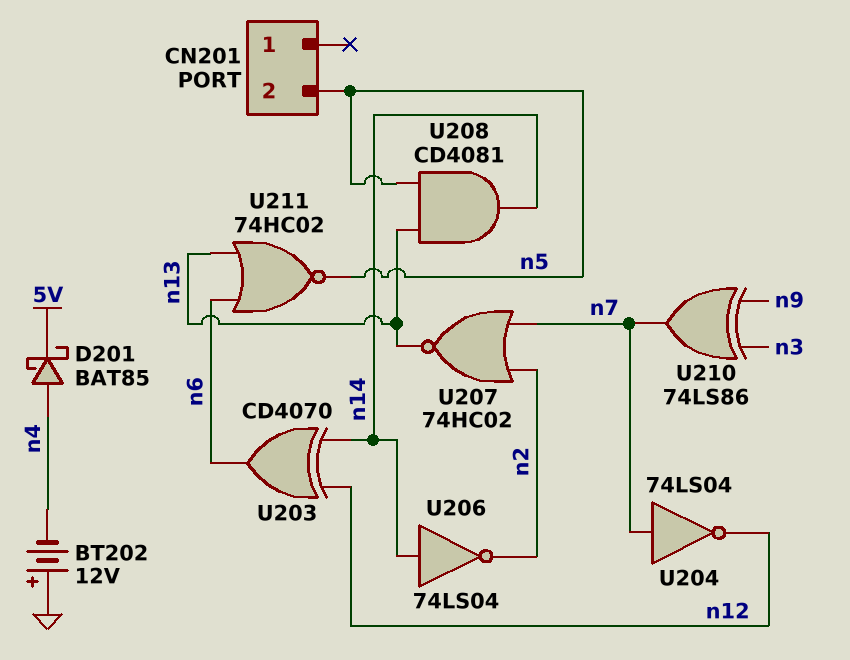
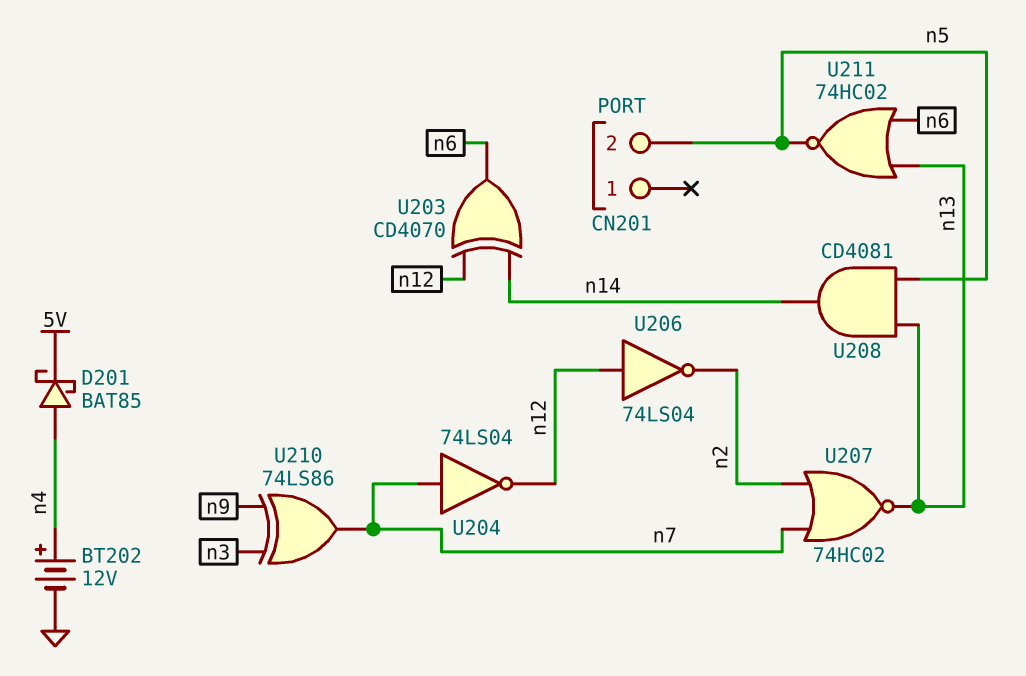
BT202: 12V (plus GND, minus n4) -> 12V (plus n4, minus GND)
U206: NOT 74LS04 (in n14, out n2) -> NOT 74LS04 (in n12, out n2)

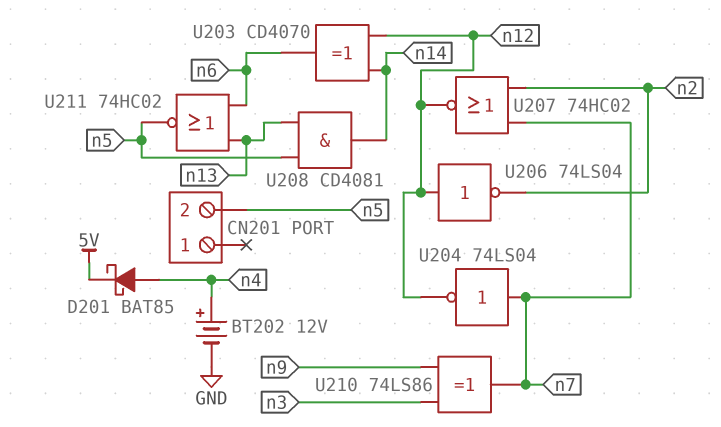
U207: NOR 74HC02 (in n2, in n7, out n13) -> NOR 74HC02 (in n2, in n7, out n12)

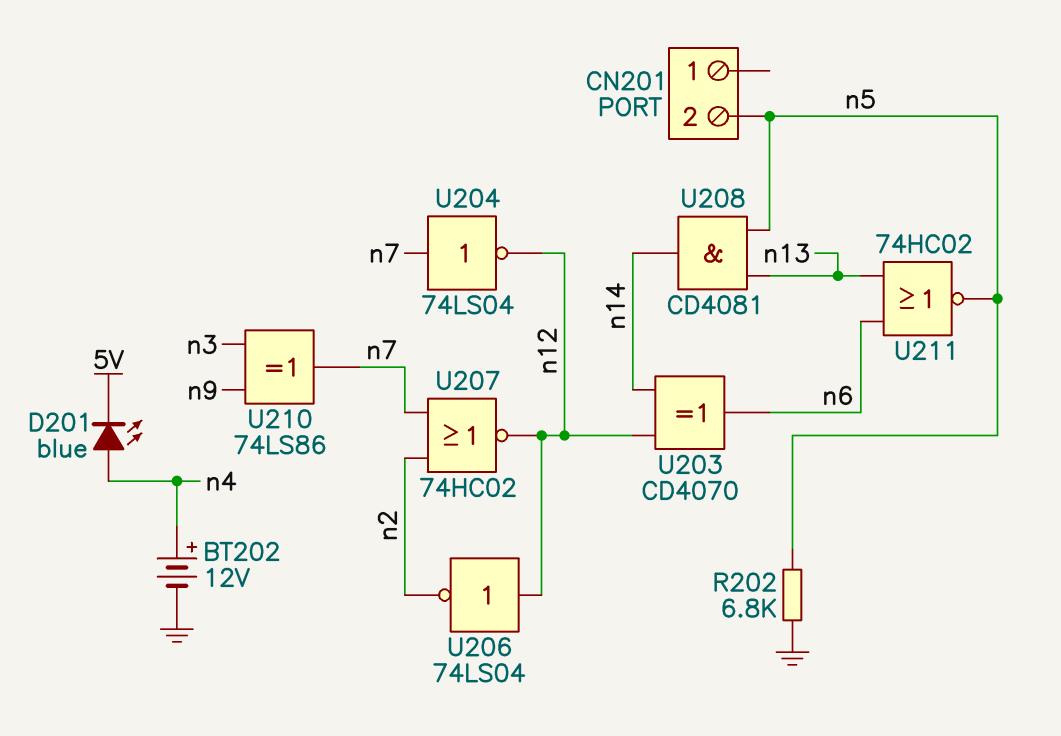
D201: schottky BAT85 (A n4, K 5V) -> LED blue (A n4, K 5V)
R202: none -> 6.8k (GND, n5)

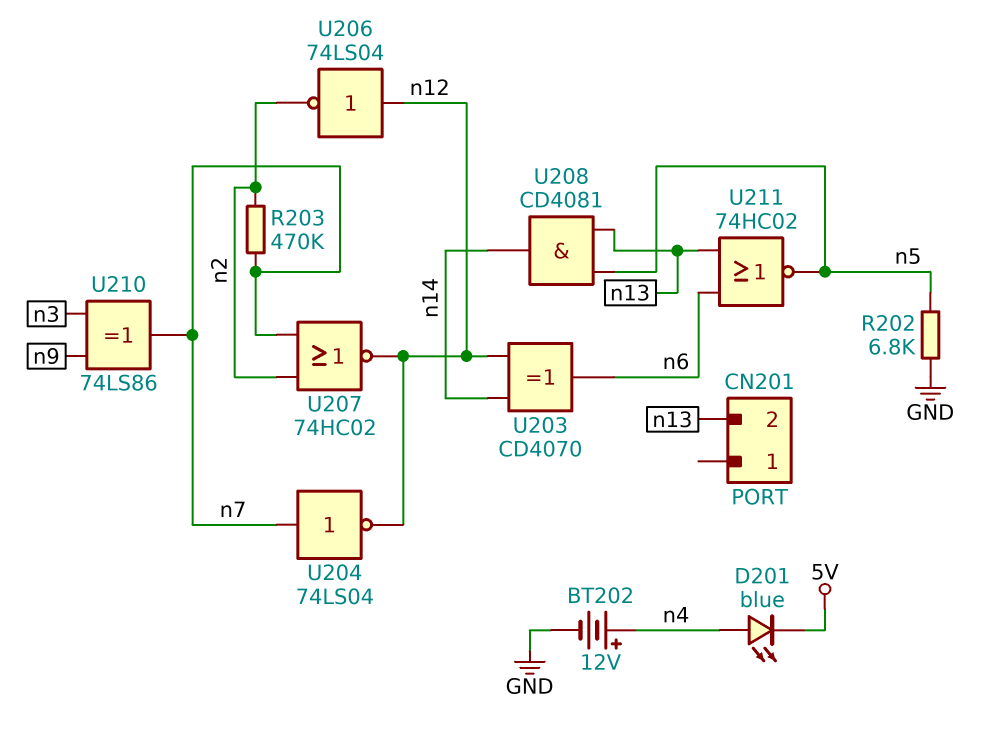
CN201 pin 2: n5 -> n13
R203: none -> 470k (n2, n7)

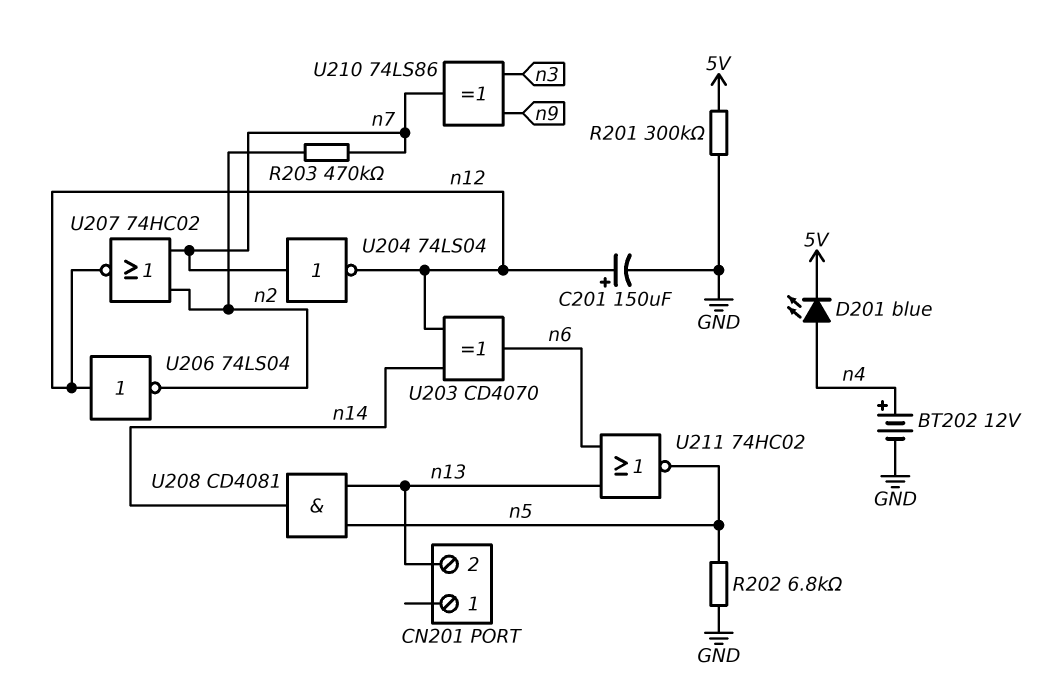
C201: none -> 150uF (plus n12, minus GND)
R201: none -> 300k (5V, GND)

